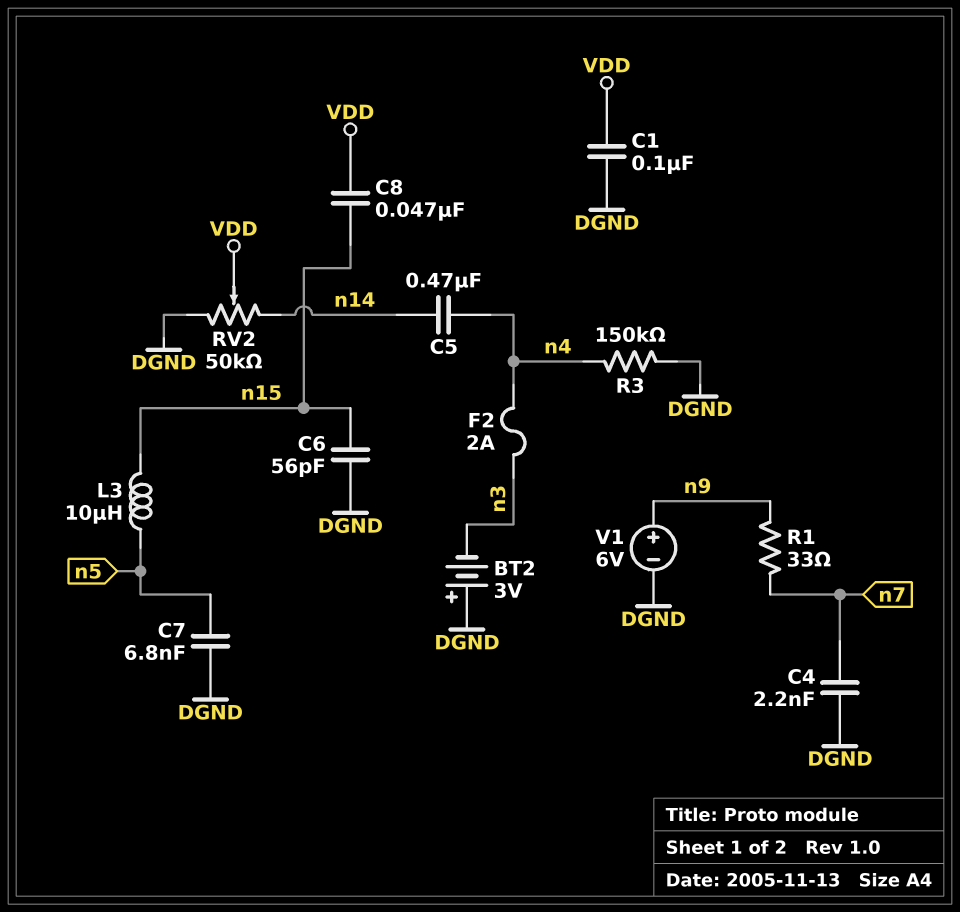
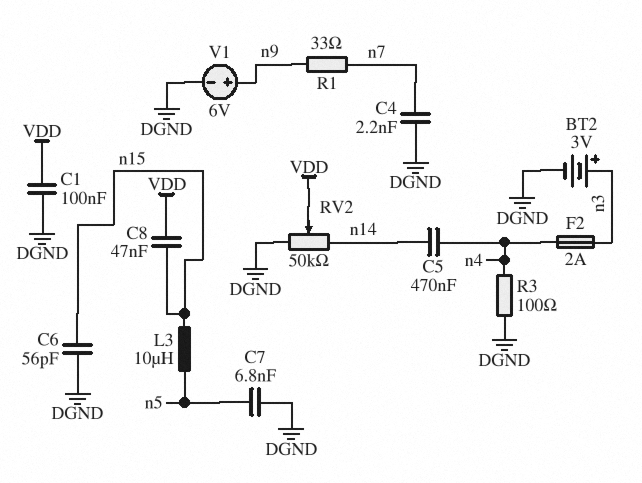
BT2: 3V (plus DGND, minus n3) -> 3V (plus n3, minus DGND)
R3: 150k (DGND, n4) -> 100 (DGND, n4)

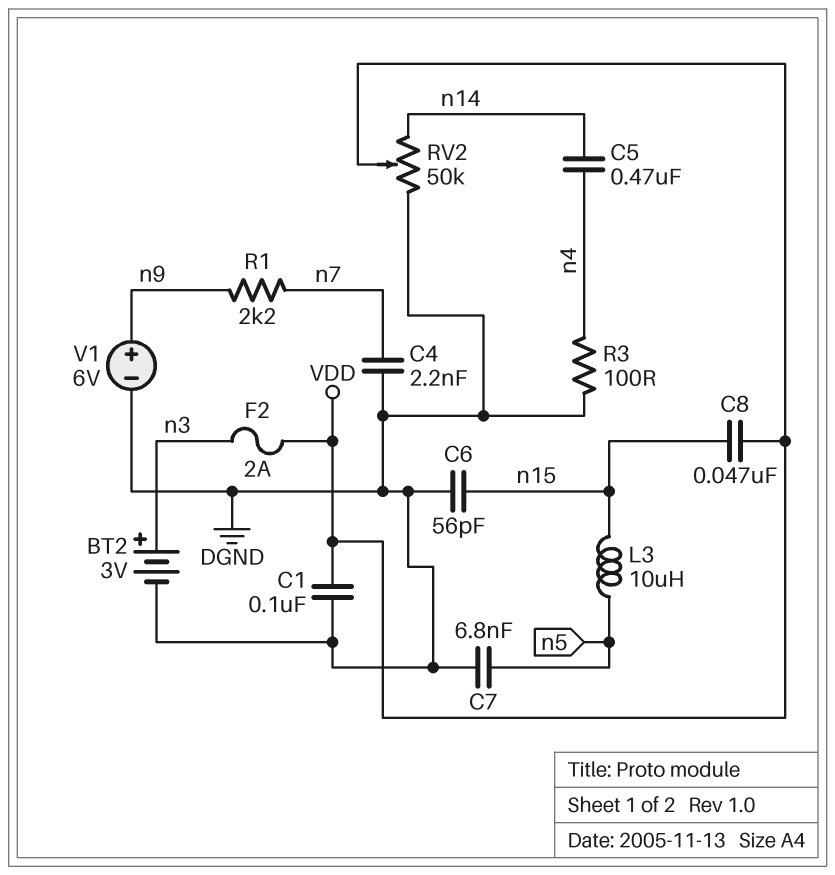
F2: 2A (n3, n4) -> 2A (VDD, n3)
R1: 33 (n7, n9) -> 2.2k (n7, n9)

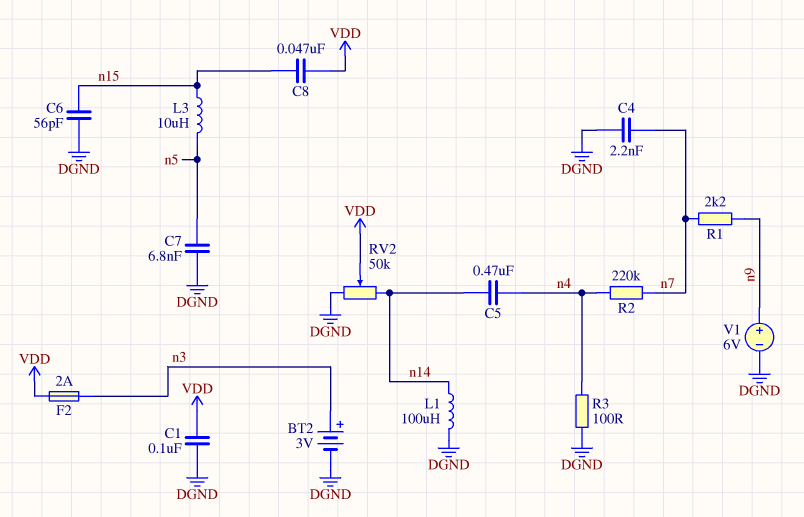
L1: none -> 100uH (DGND, n14)
R2: none -> 220k (n4, n7)

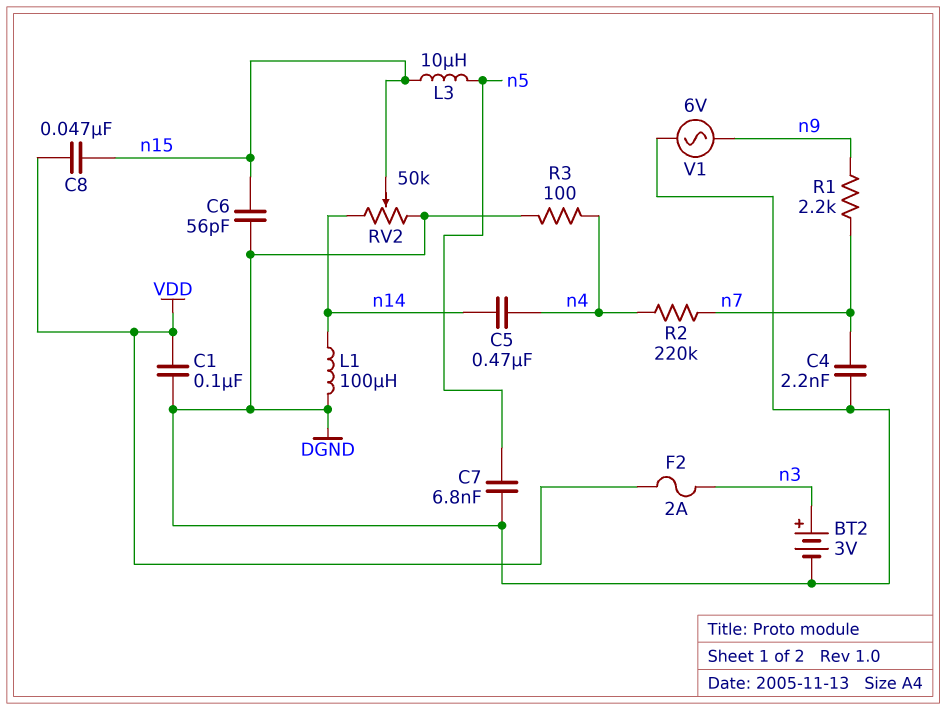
RV2: 50k (DGND, n14, wiper VDD) -> 50k (DGND, n14, wiper n15)
V1: 6V (plus n9, minus DGND) -> AC 6V (DGND, n9)

